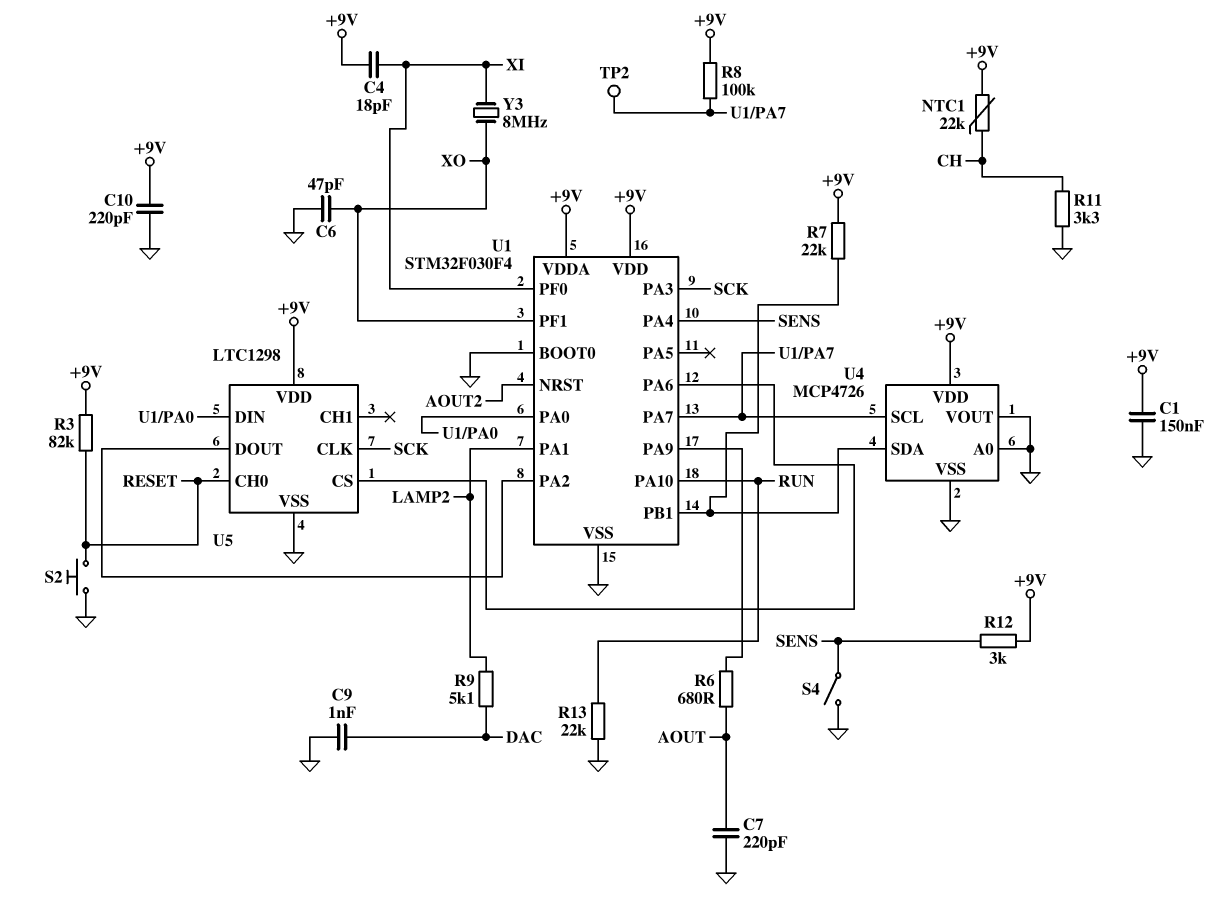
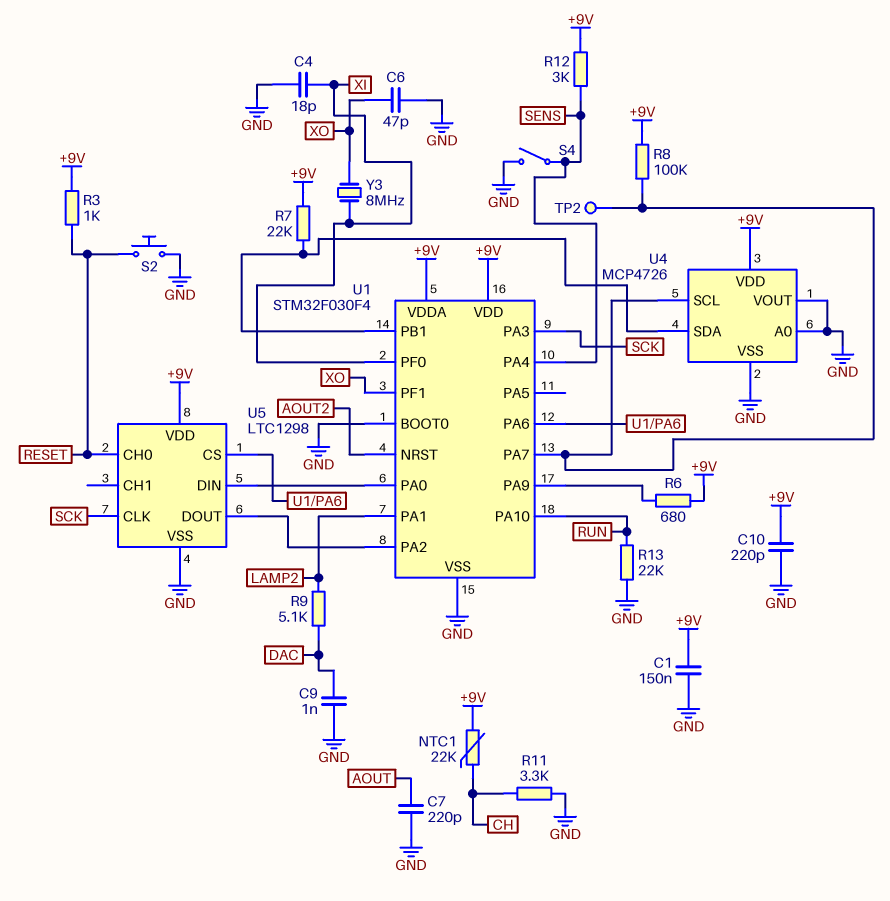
C4: 18pF (+9V, XI) -> 18pF (GND, XI)
R3: 82k (+9V, RESET) -> 1k (+9V, RESET)
R6: 680 (AOUT, U1/PA9) -> 680 (+9V, U1/PA9)

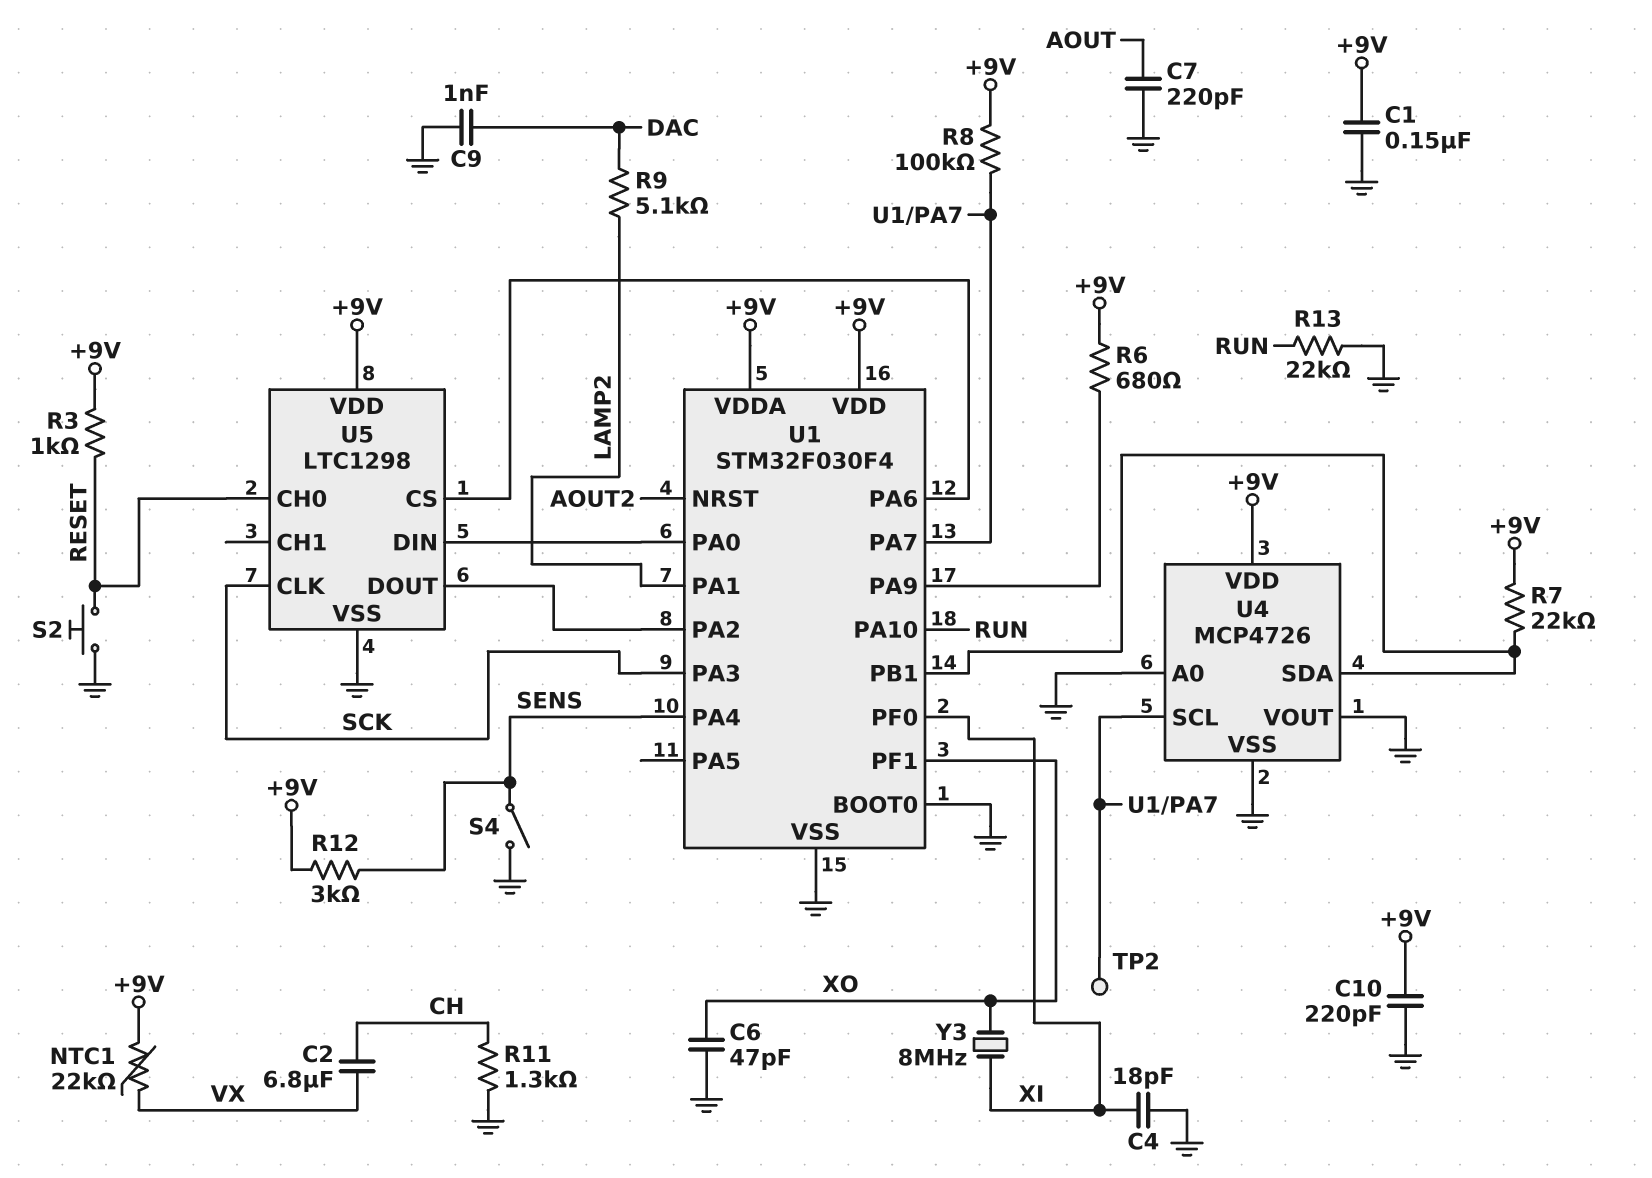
C2: none -> 6.8uF (CH, VX)
NTC1: 22k (+9V, CH) -> 22k (+9V, VX)
R11: 3.3k (CH, GND) -> 1.3k (CH, GND)

